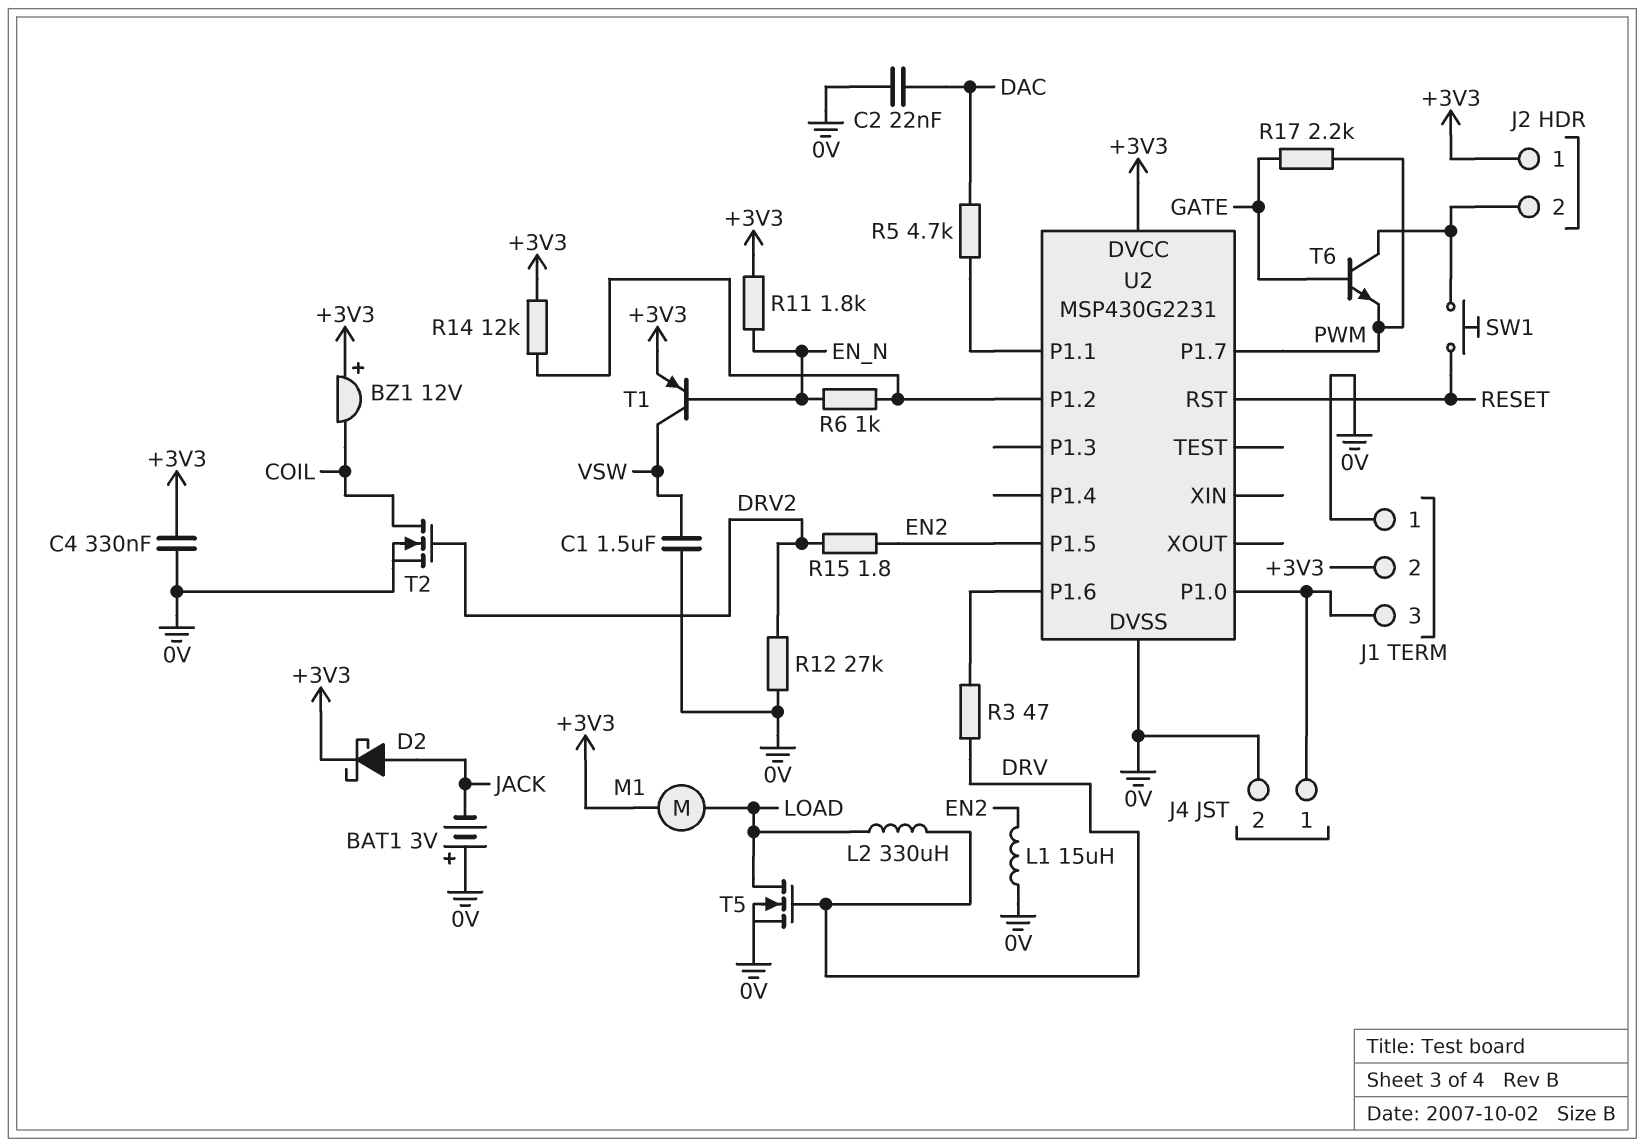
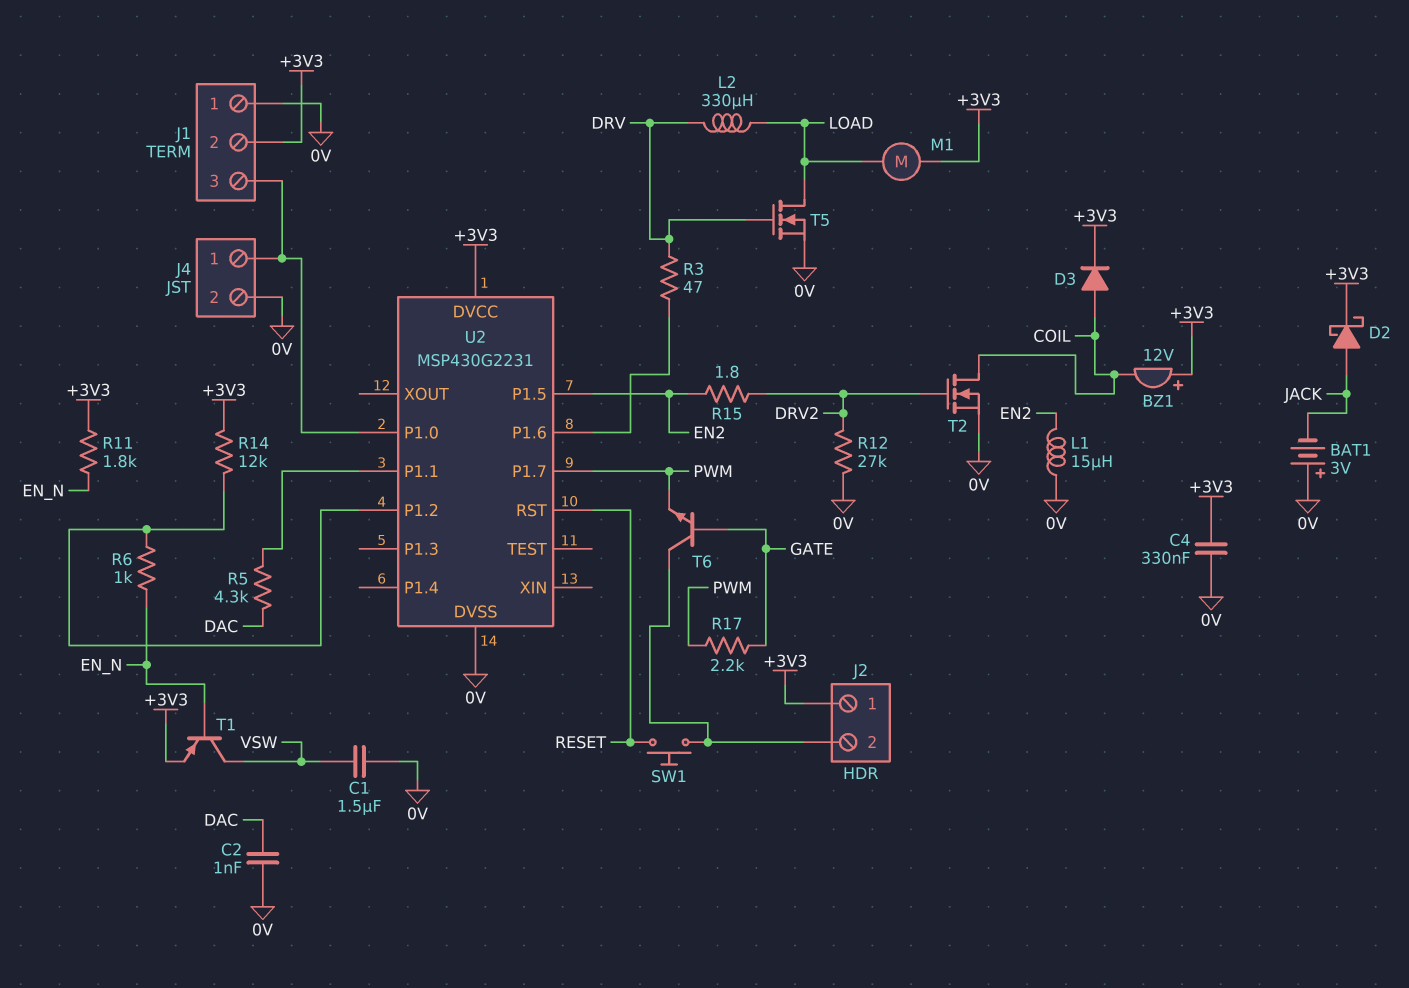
C2: 22nF (0V, DAC) -> 1nF (0V, DAC)
D3: none -> diode (A COIL, K +3V3)
R5: 4.7k (DAC, U2/P1.1) -> 4.3k (DAC, U2/P1.1)

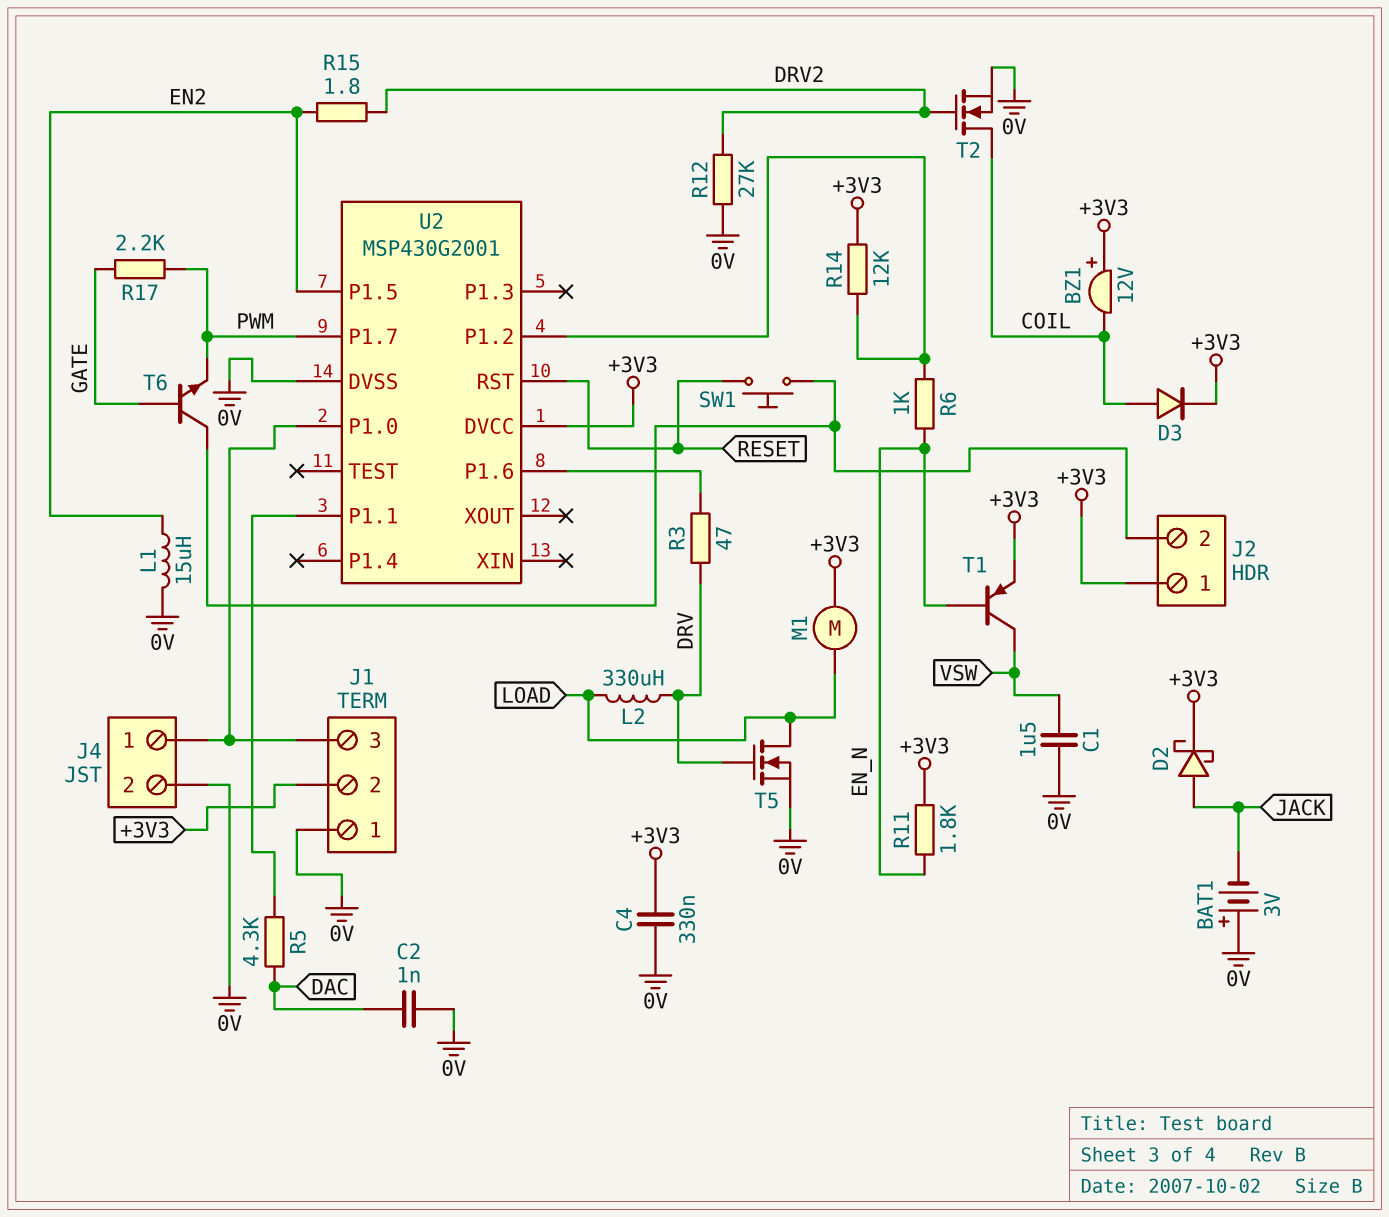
U2: MSP430G2231 -> MSP430G2001

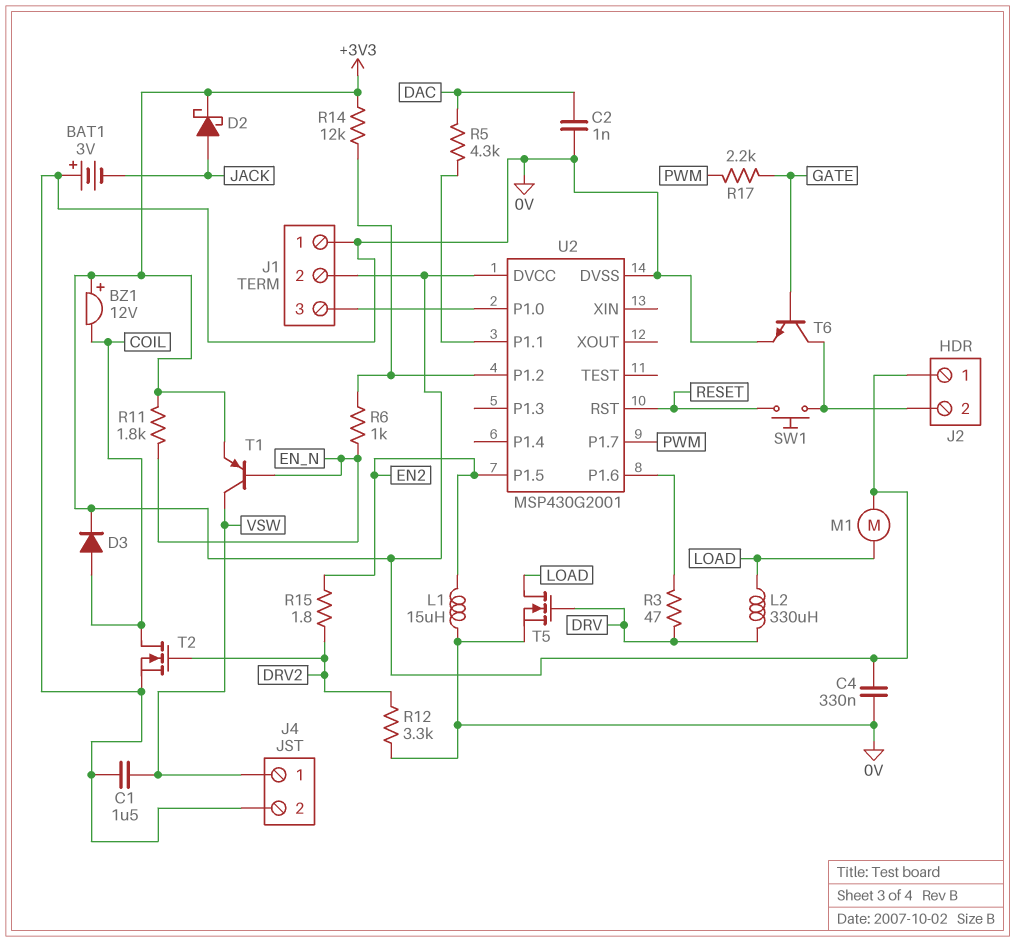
J4 pin 1: J1/3 -> VSW
R12: 27k (0V, DRV2) -> 3.3k (0V, DRV2)
T6: NPN (B GATE, C J2/2, E PWM) -> NPN (B GATE, C J2/2, E 0V)

